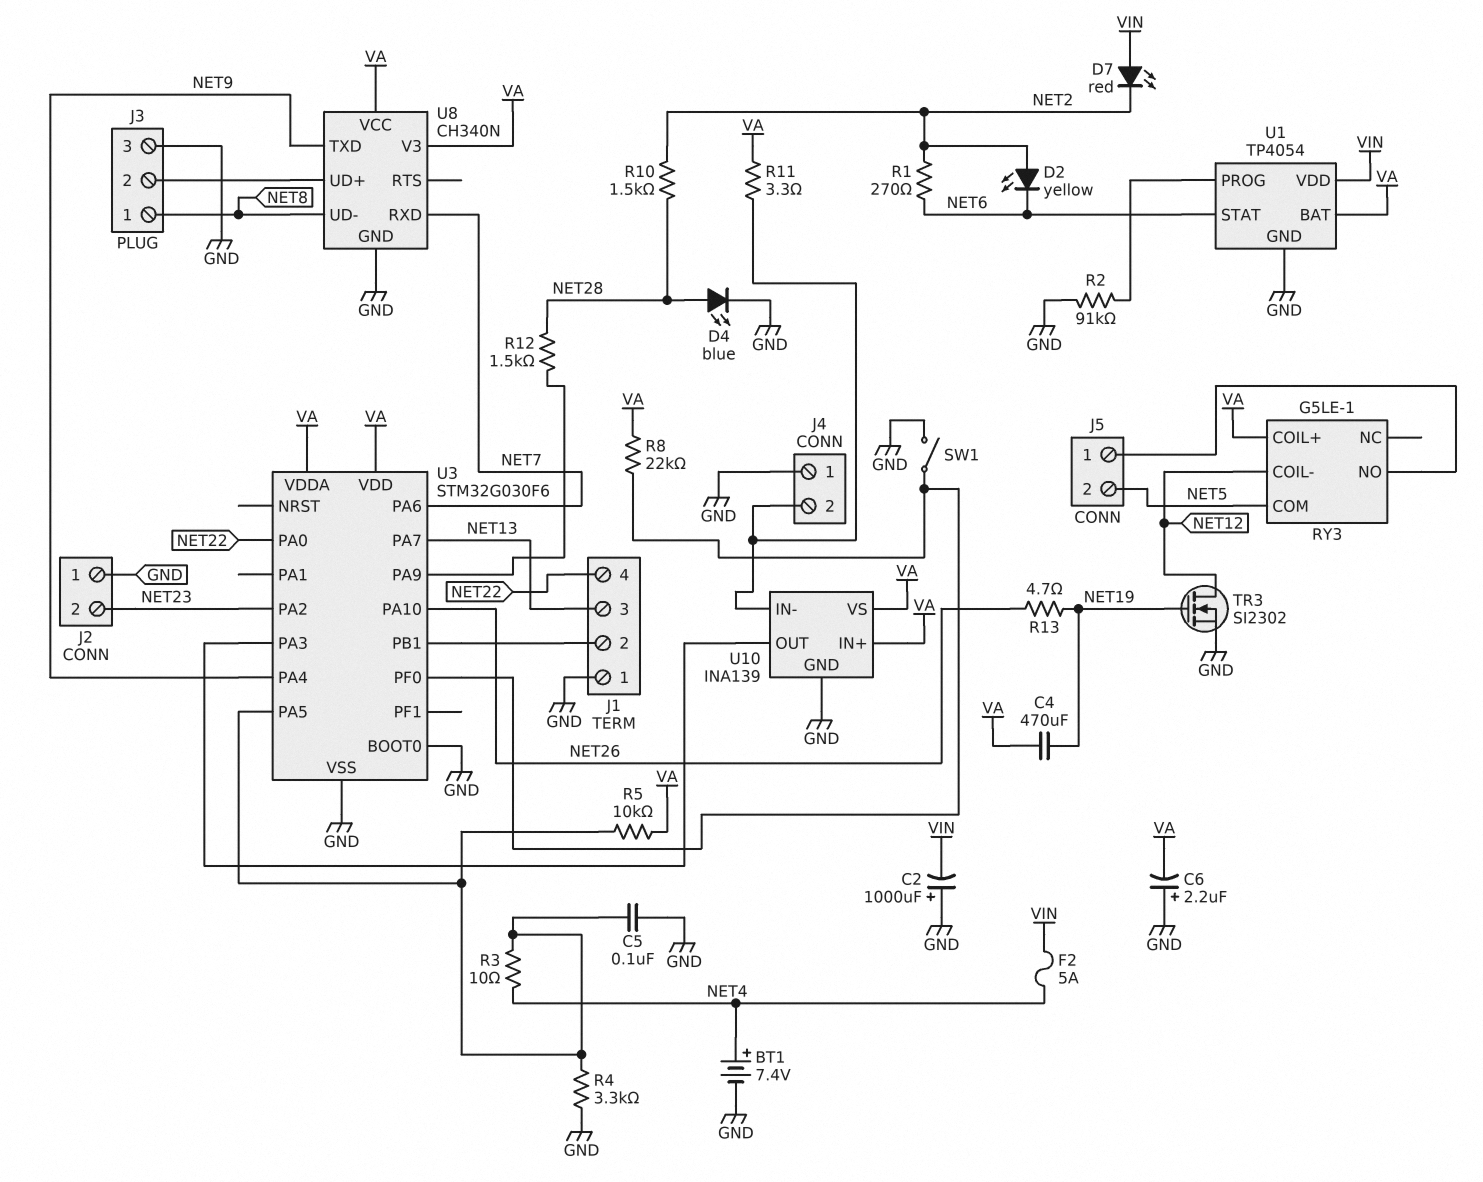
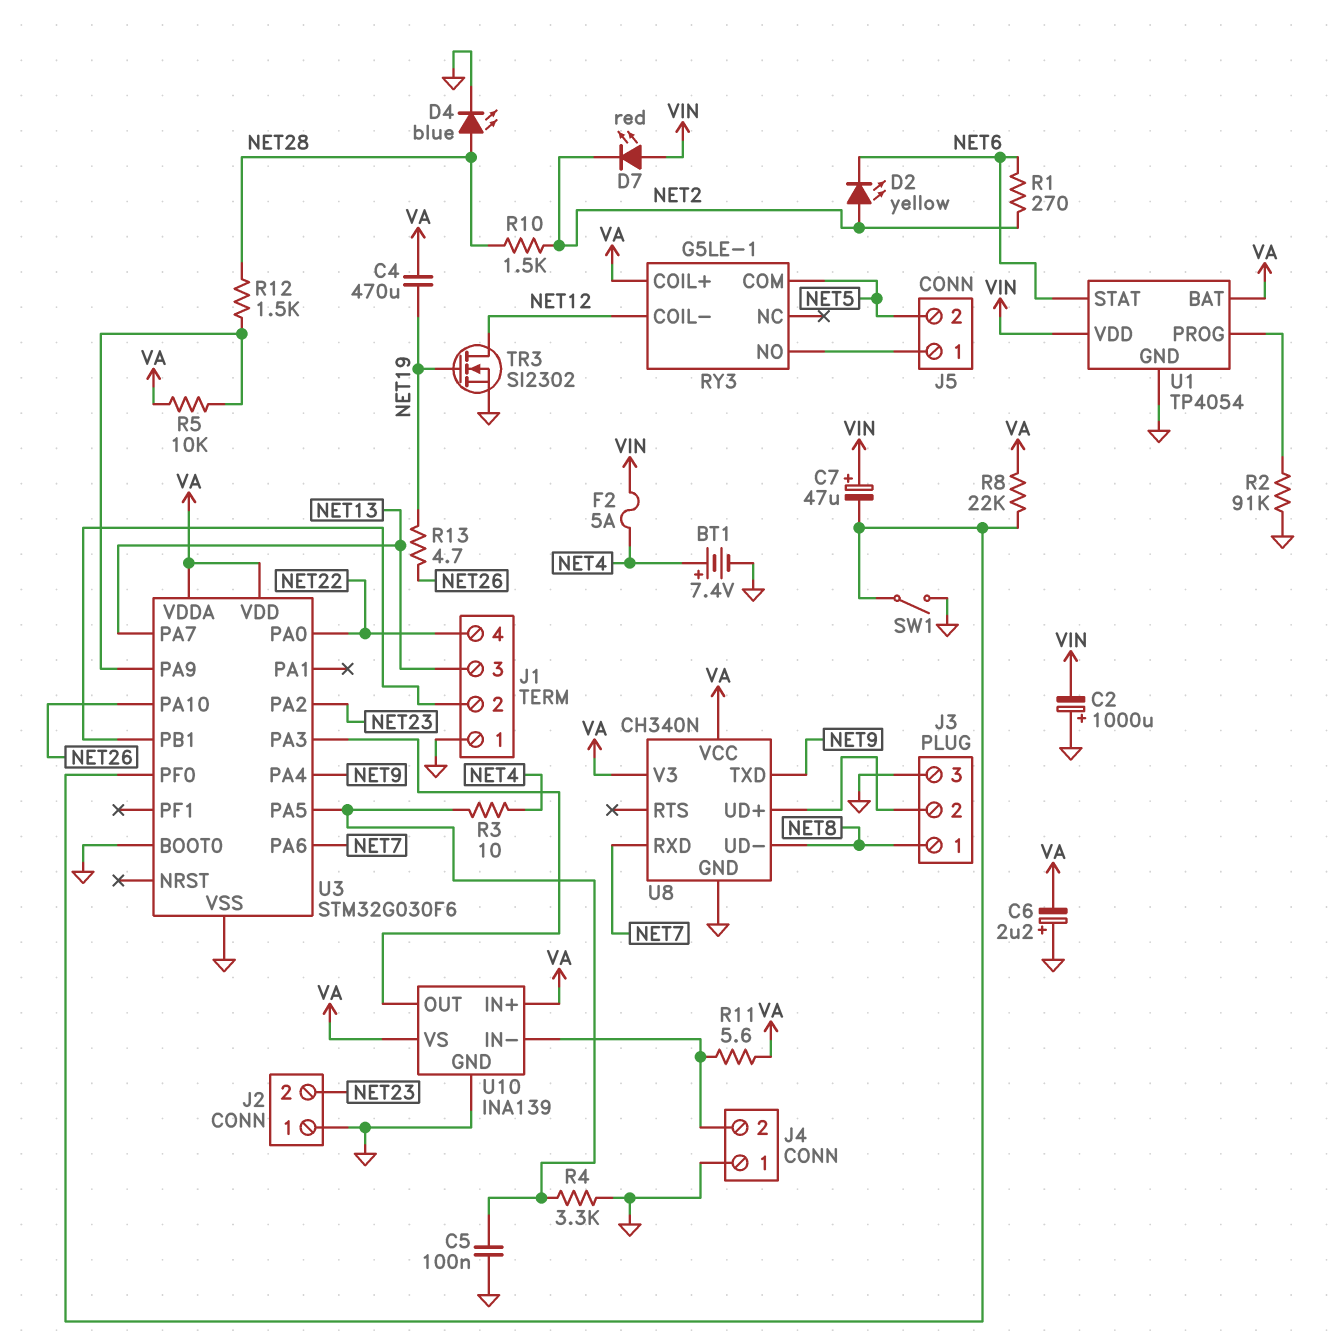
C7: none -> 47uF (plus VIN, minus U3/PF0)
R5: 10k (U3/PA5, VA) -> 10k (U3/PA9, VA)
R11: 3.3 (J4/2, VA) -> 5.6 (J4/2, VA)

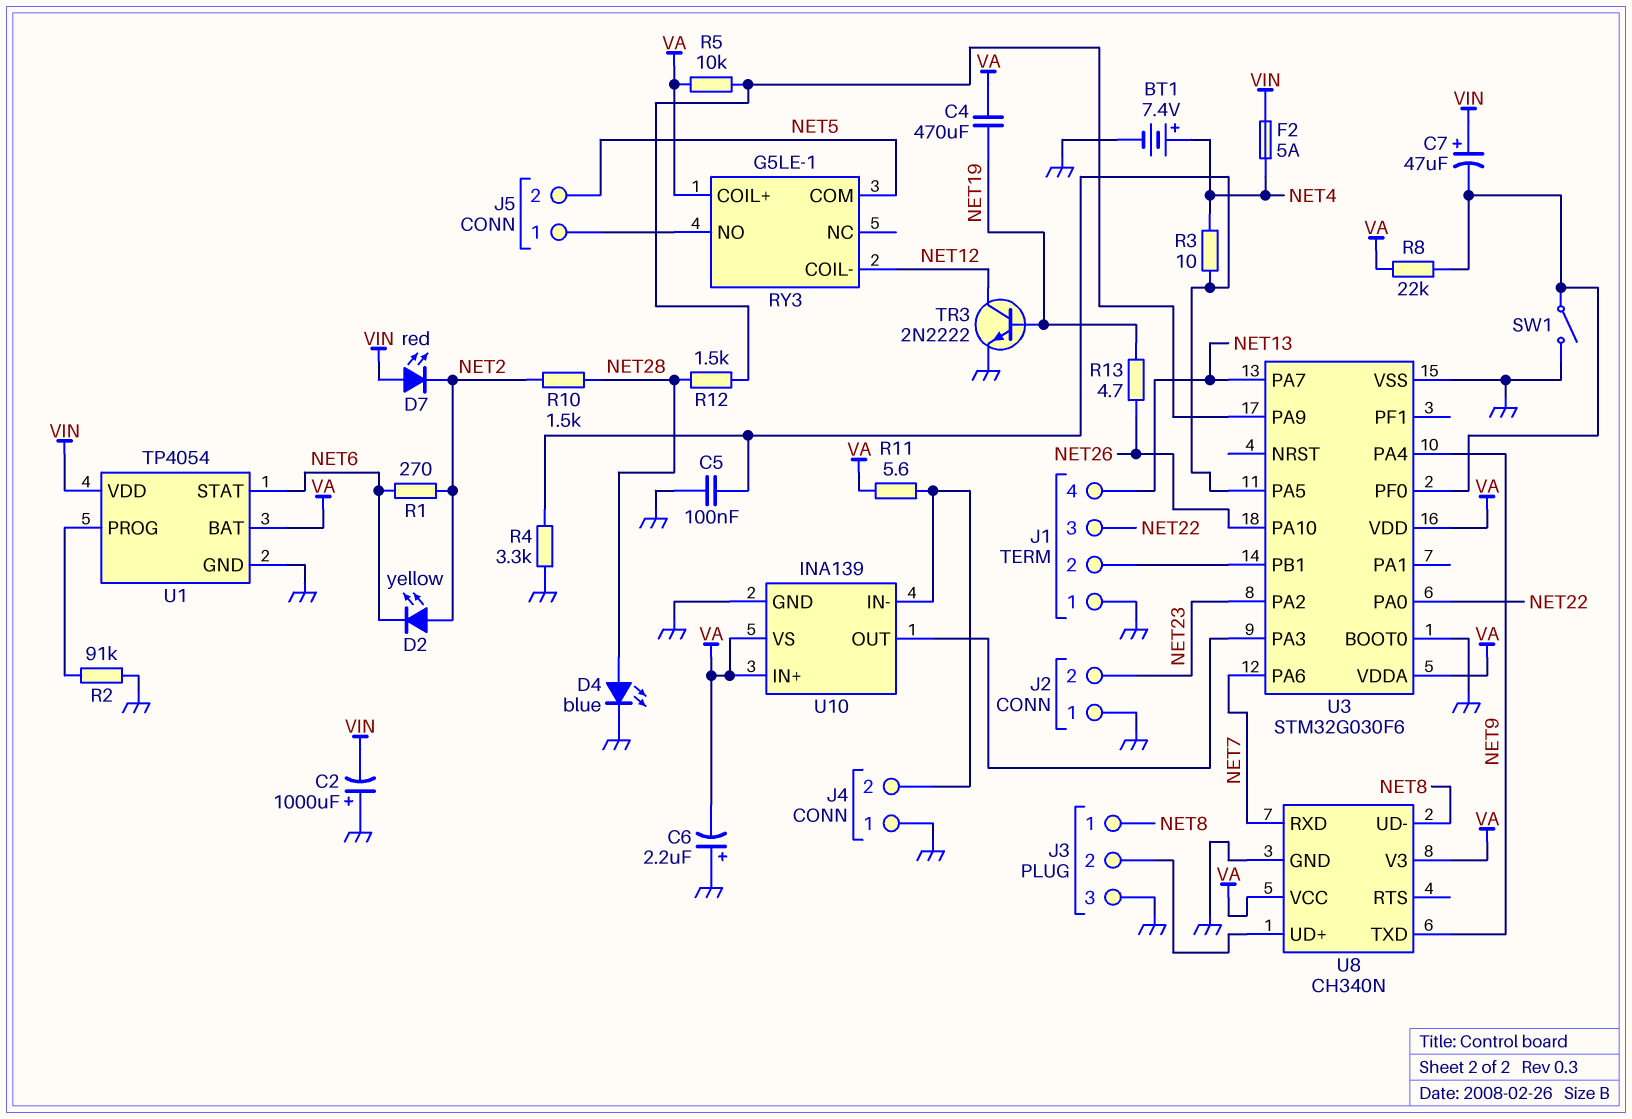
J1 pin 3: NET13 -> NET22
J1 pin 4: NET22 -> NET13
TR3: NMOS SI2302 (G NET19, D NET12, S GND) -> NPN 2N2222 (B NET19, C NET12, E GND)

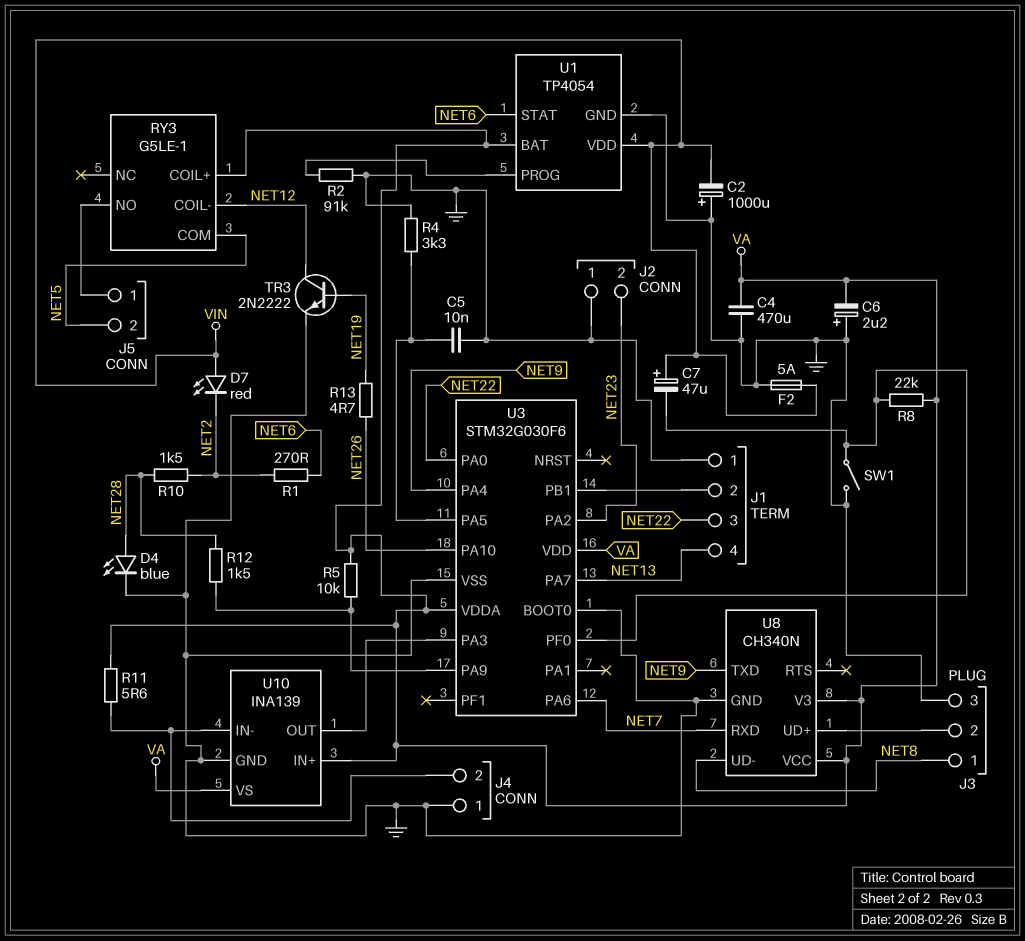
BT1: 7.4V (plus NET4, minus GND) -> none
C4: 470uF (NET19, VA) -> 470uF (GND, VA)
C5: 100nF (GND, U3/PA5) -> 10nF (GND, U3/PA5)
D2: LED yellow (A NET2, K NET6) -> none
F2: 5A (NET4, VIN) -> 5A (GND, VIN)
R3: 10 (NET4, U3/PA5) -> none

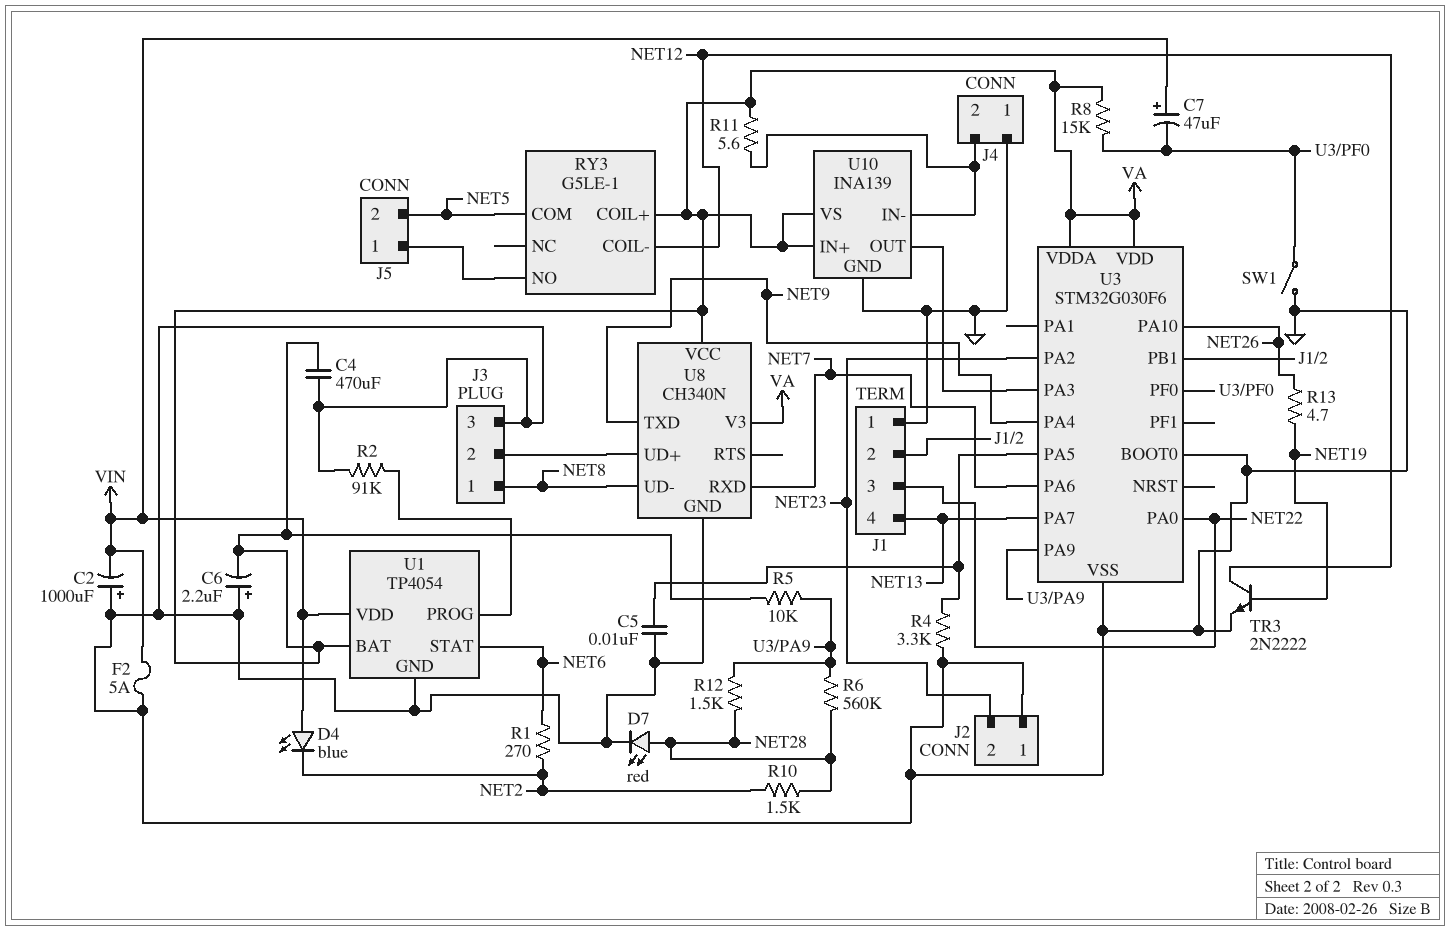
D4: LED blue (A NET28, K GND) -> LED blue (A VIN, K NET2)
D7: LED red (A VIN, K NET2) -> LED red (A NET28, K GND)
R6: none -> 560k (NET28, U3/PA9)
R8: 22k (U3/PF0, VA) -> 15k (U3/PF0, VA)

